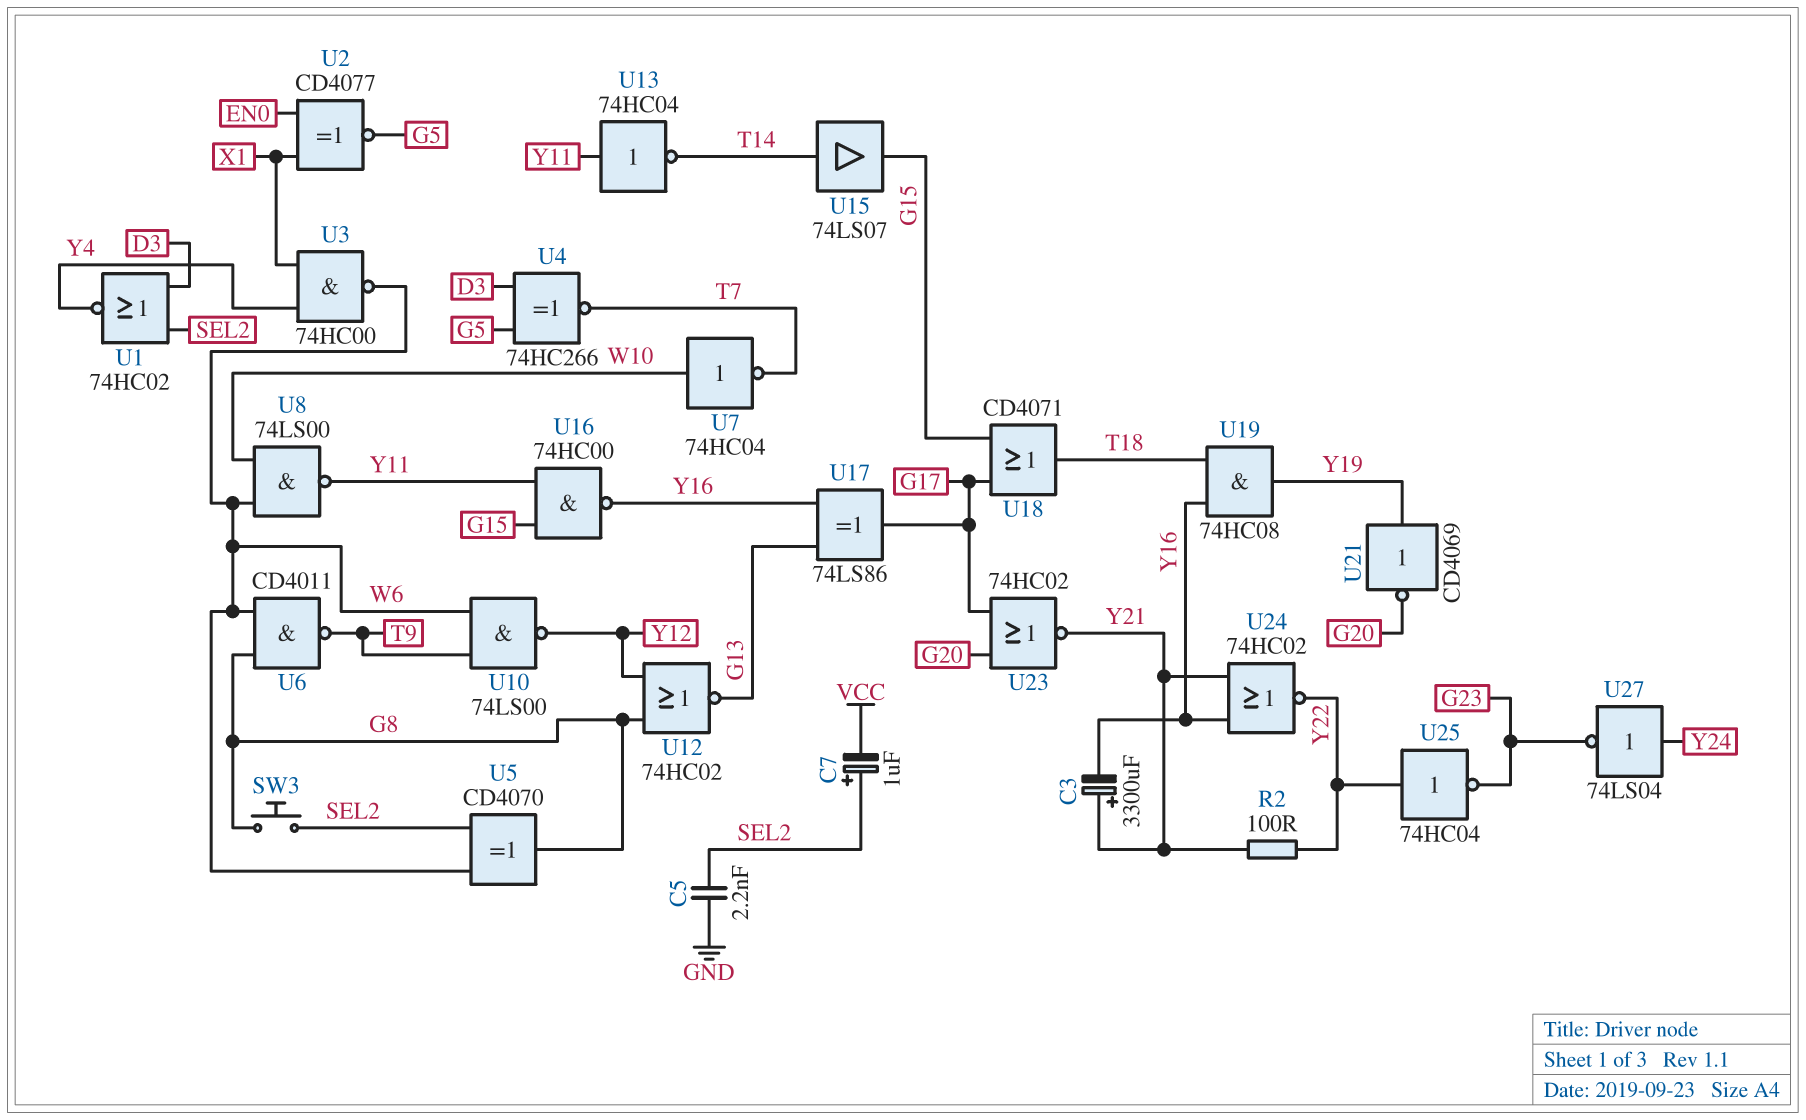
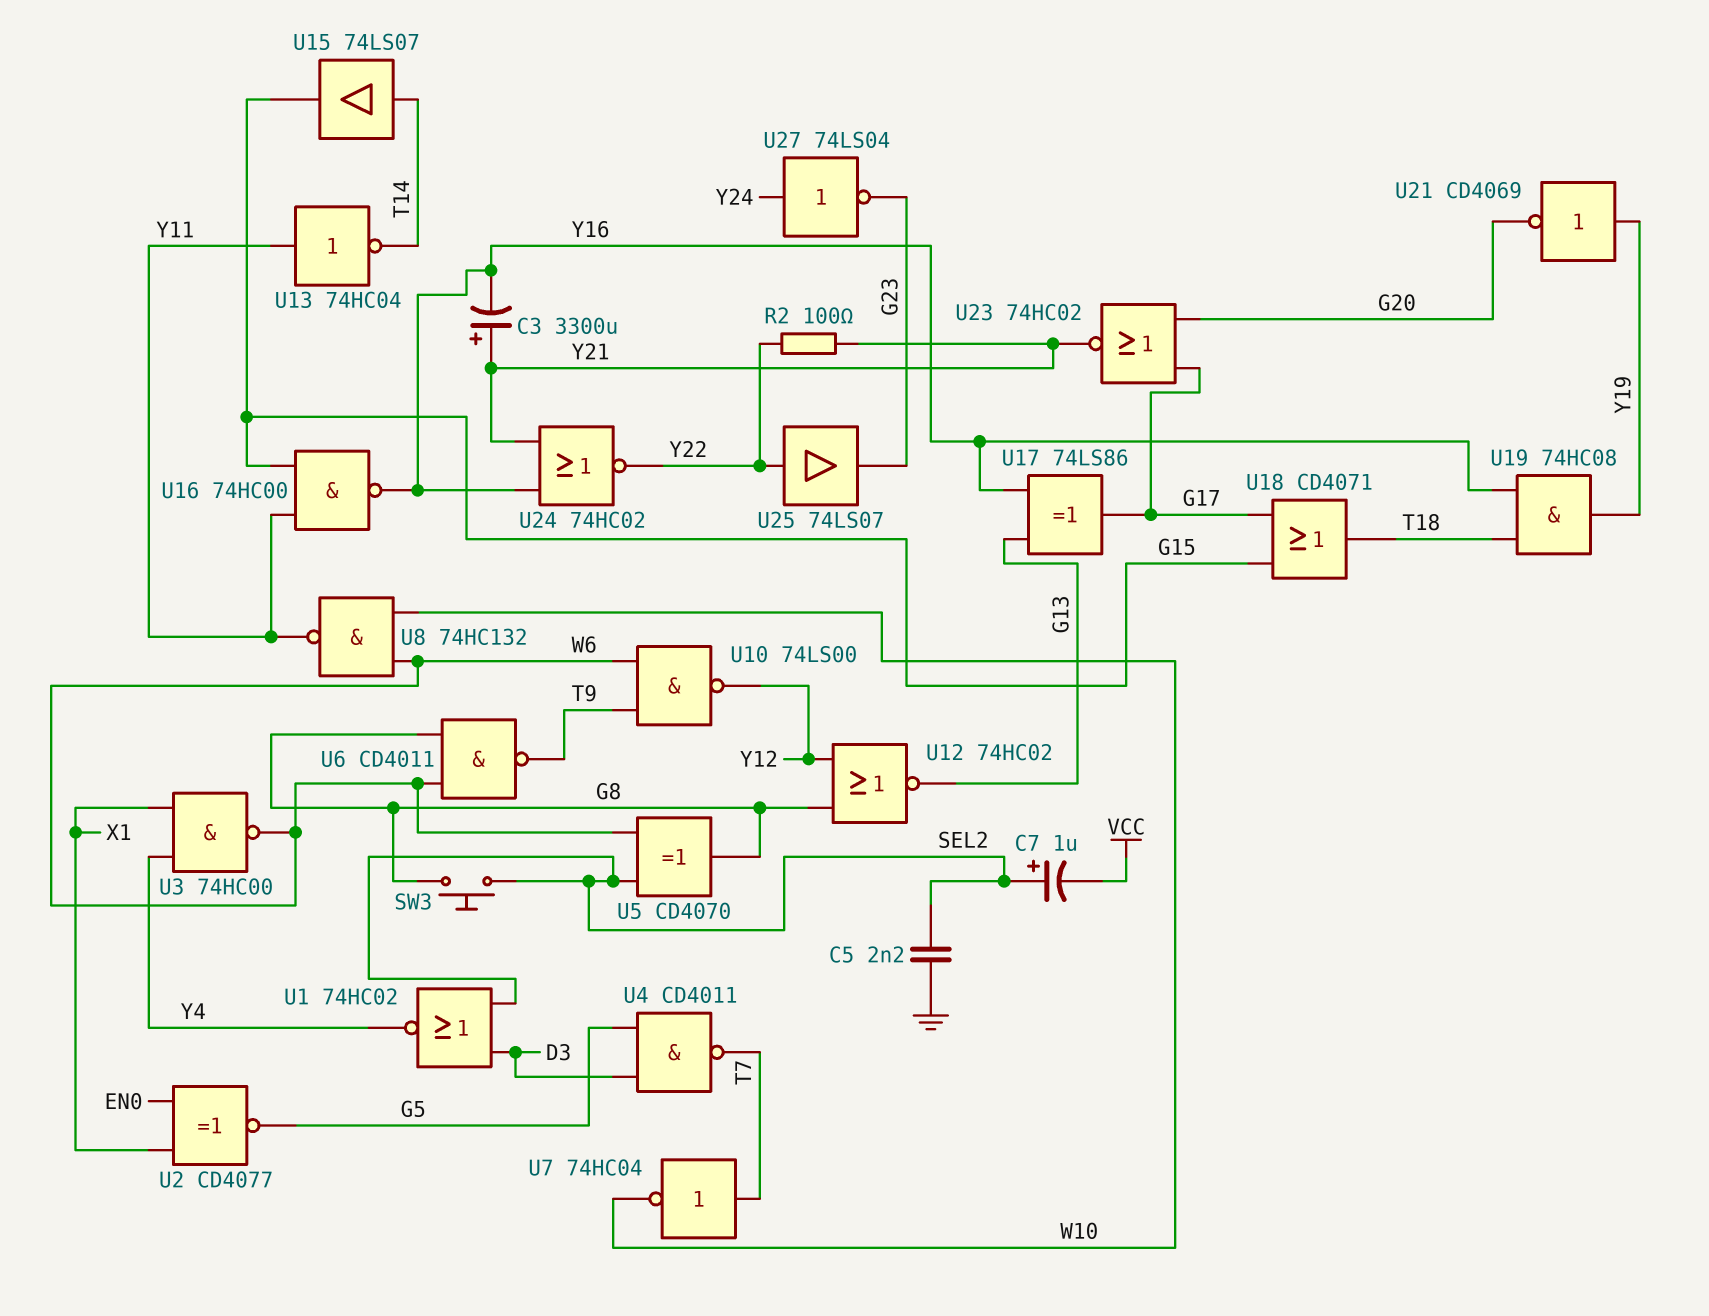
U4: XNOR 74HC266 (in D3, in G5, out T7) -> NAND CD4011 (in D3, in G5, out T7)
U7: NOT 74HC04 (in W10, out T7) -> NOT 74HC04 (in T7, out W10)
U8: NAND 74LS00 (in W6, in W10, out Y11) -> NAND 74HC132 (in W6, in W10, out Y11)
U25: NOT 74HC04 (in Y22, out G23) -> buffer 74LS07 (in Y22, out G23)

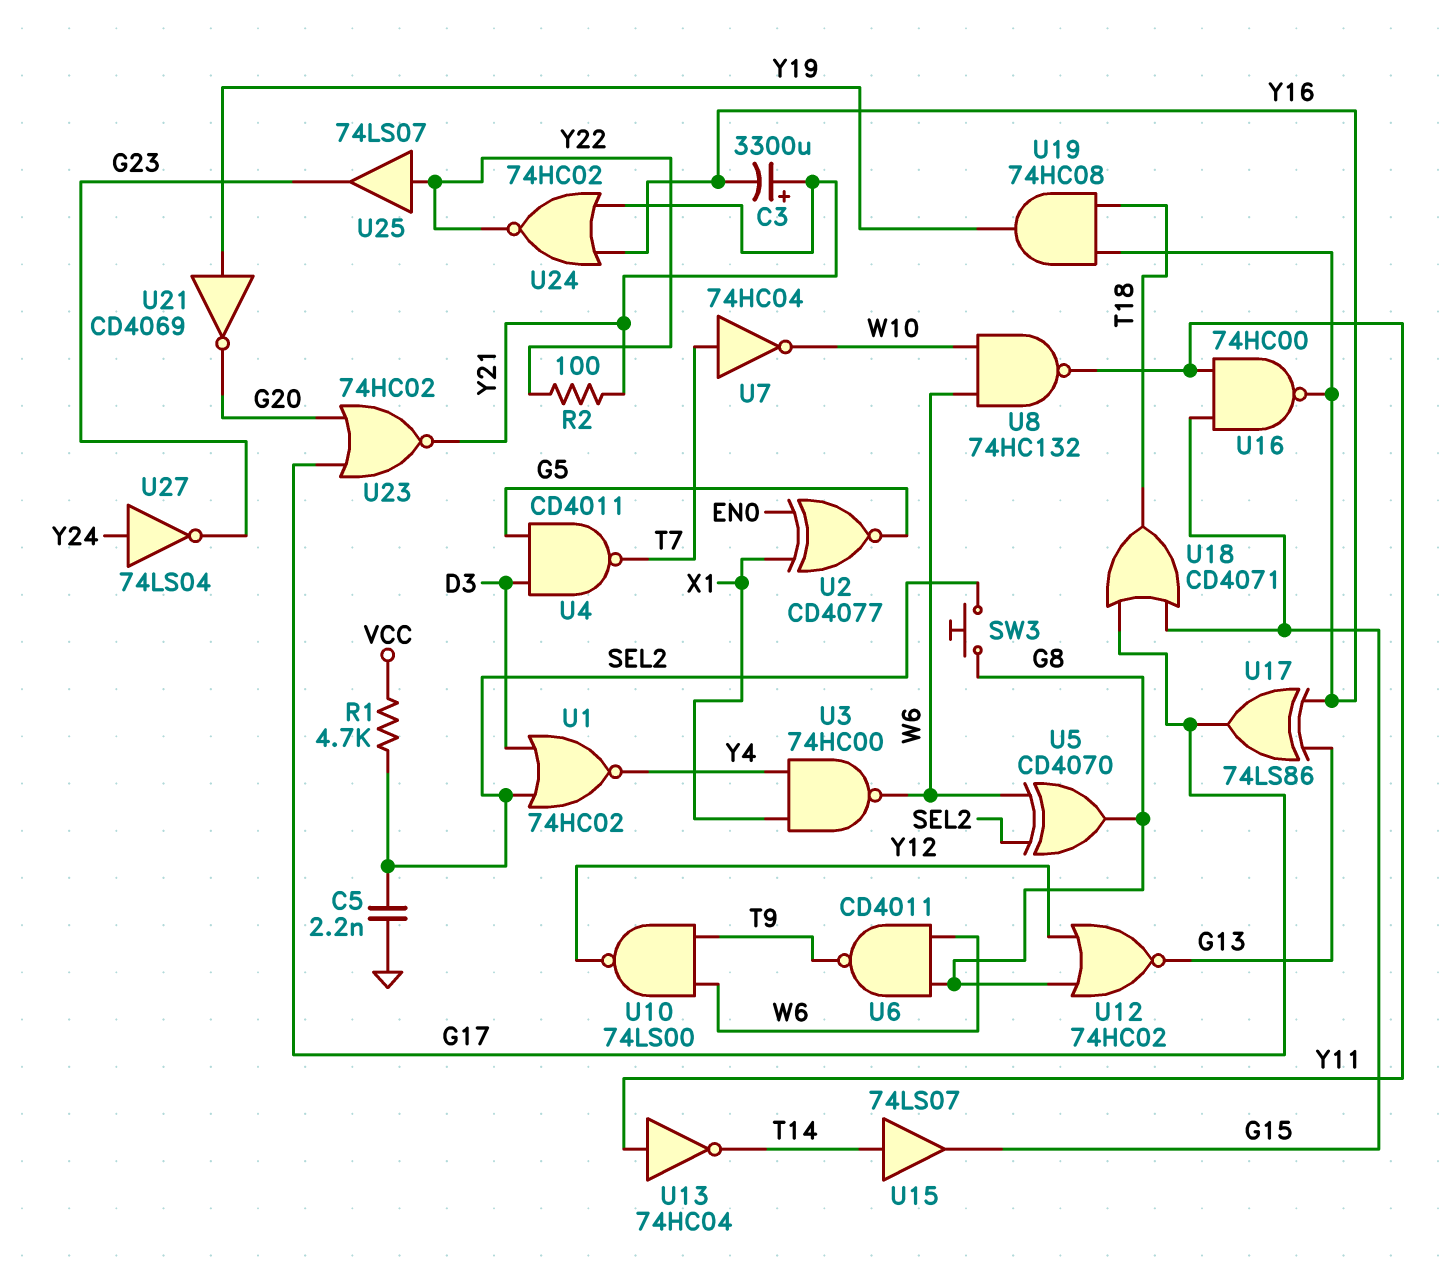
C7: 1uF (plus SEL2, minus VCC) -> none
R1: none -> 4.7k (SEL2, VCC)

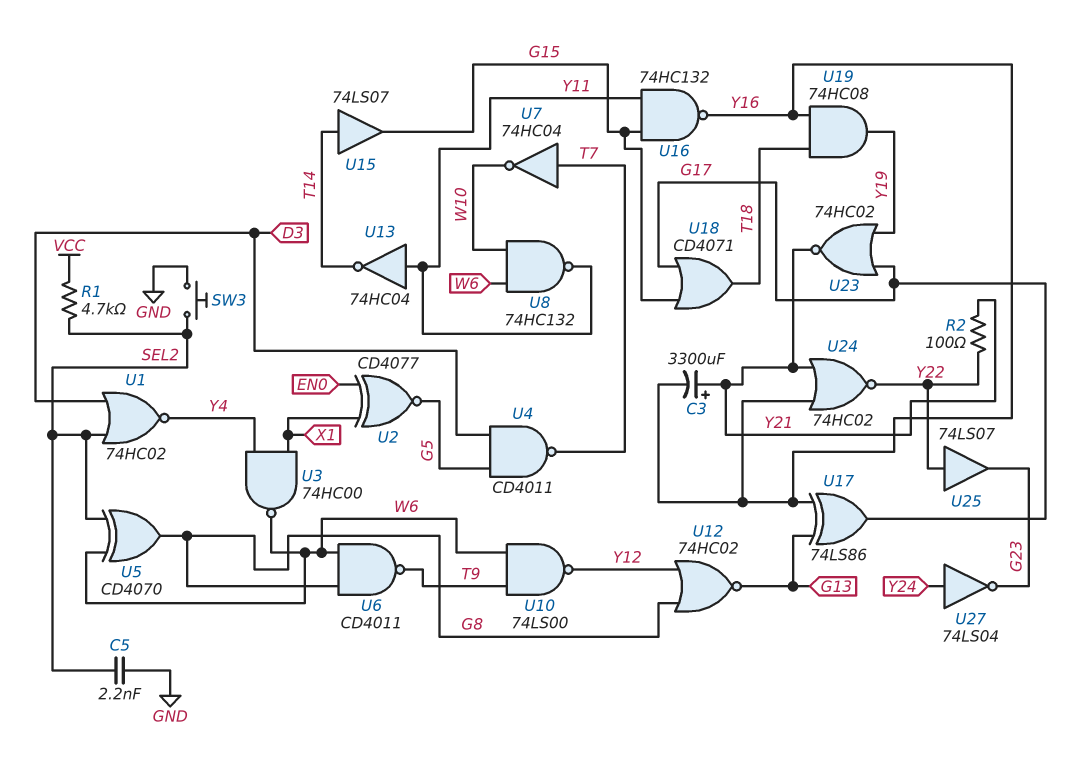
SW3: button (G8, SEL2) -> button (GND, SEL2)
U16: NAND 74HC00 (in G15, in Y11, out Y16) -> NAND 74HC132 (in G15, in Y11, out Y16)
U21: NOT CD4069 (in Y19, out G20) -> none
U23: NOR 74HC02 (in G17, in G20, out Y21) -> NOR 74HC02 (in G17, in Y19, out Y21)

